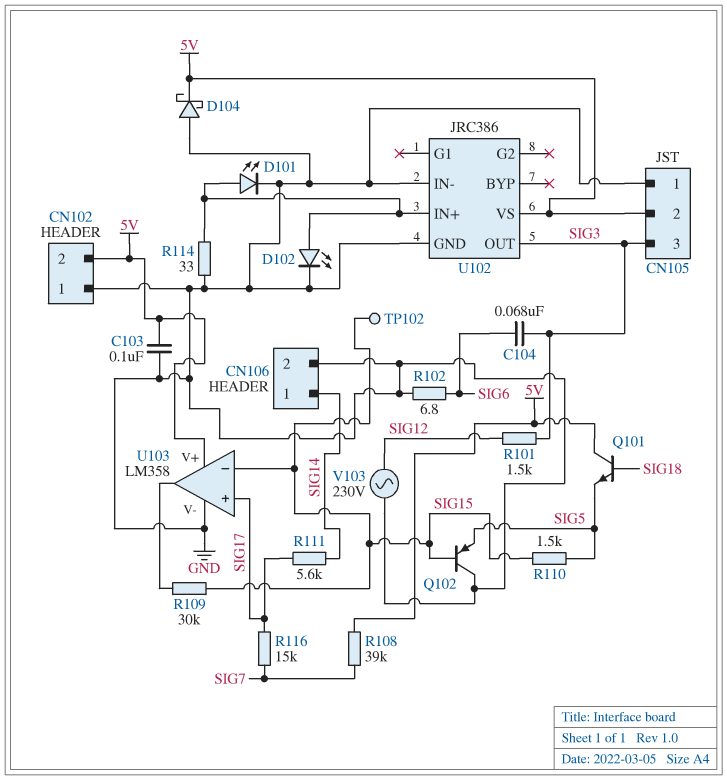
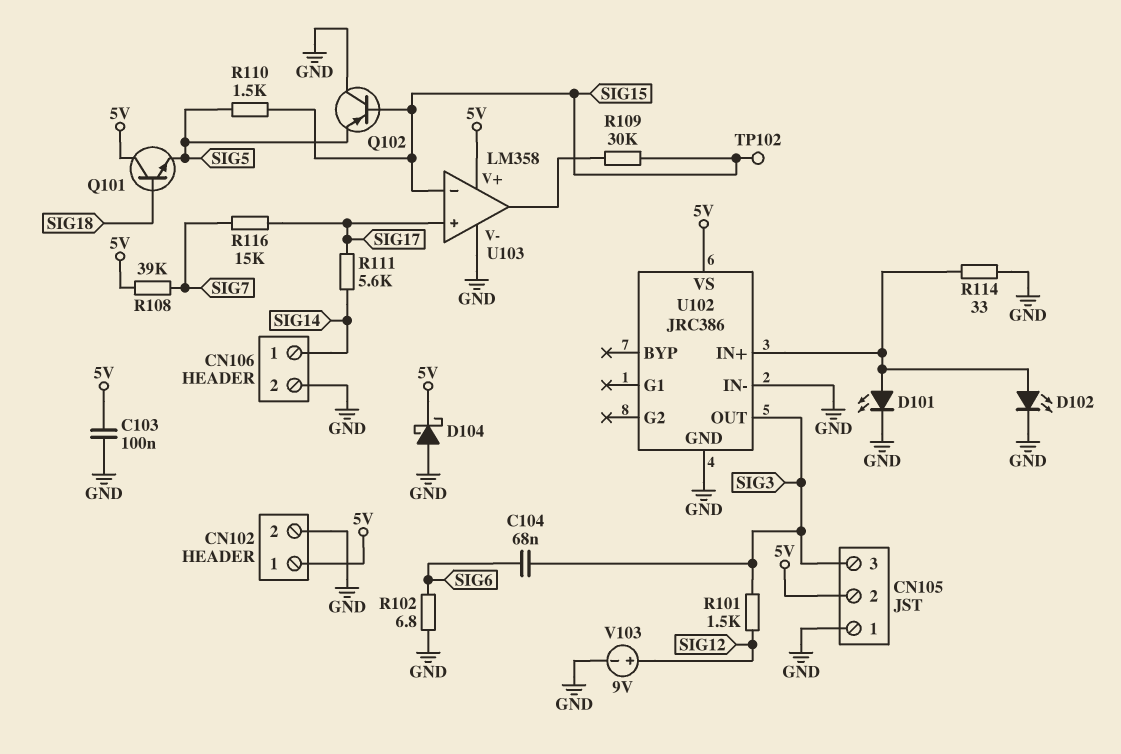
CN102 pin 1: GND -> 5V
CN102 pin 2: 5V -> GND
V103: AC 230V (GND, SIG12) -> 9V (plus SIG12, minus GND)

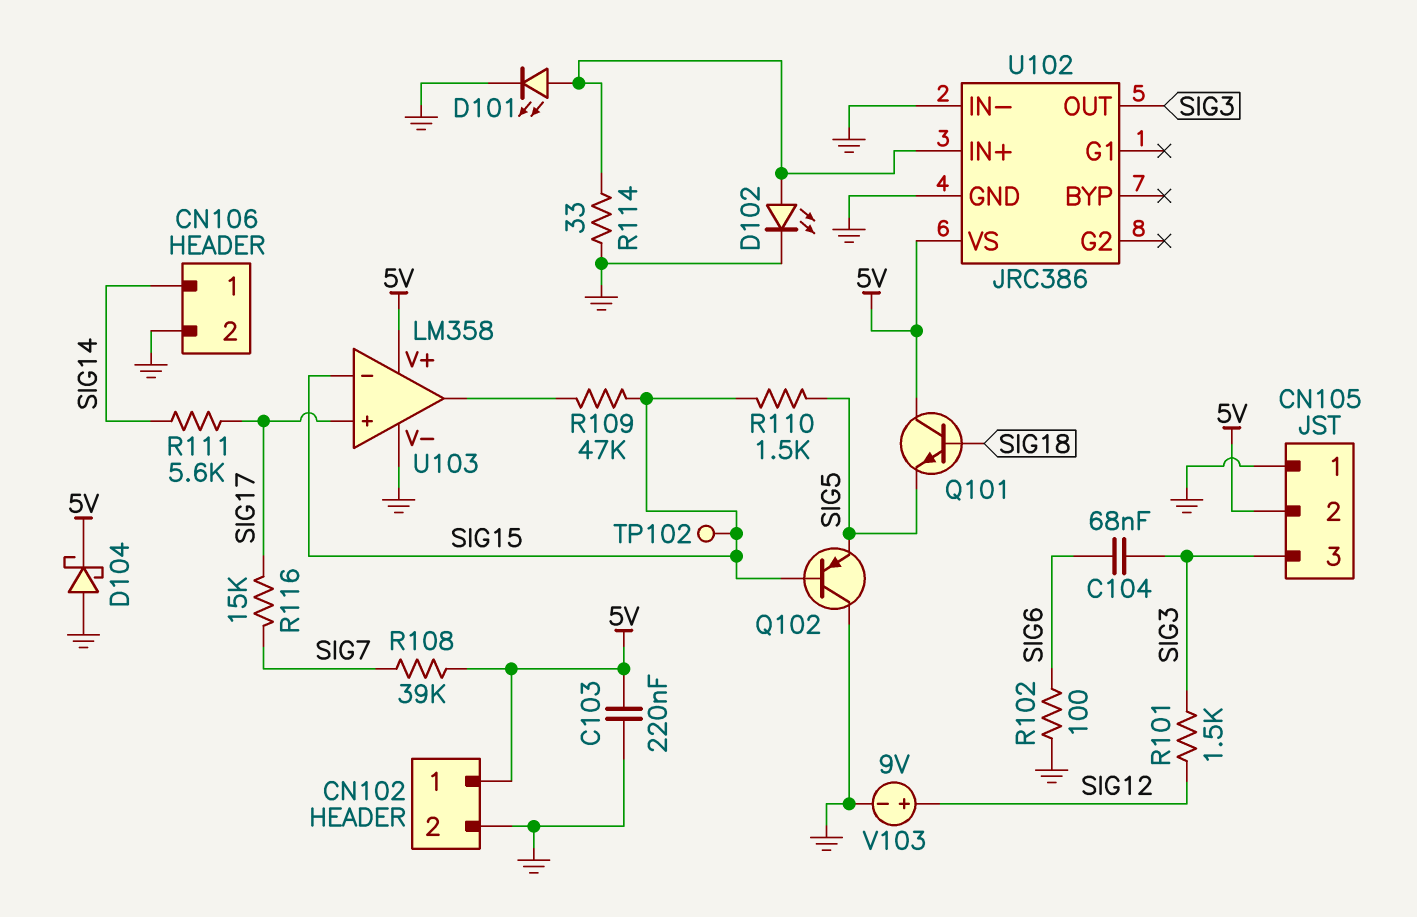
C103: 100nF (5V, GND) -> 220nF (5V, GND)
R102: 6.8 (GND, SIG6) -> 100 (GND, SIG6)
R109: 30k (SIG15, U103/out) -> 47k (SIG15, U103/out)

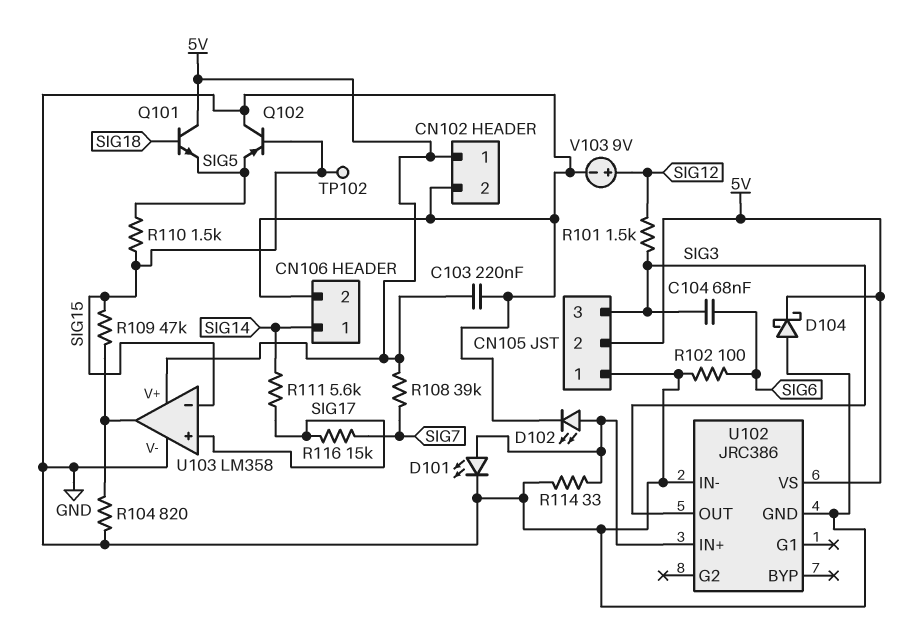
R104: none -> 820 (GND, U103/out)

